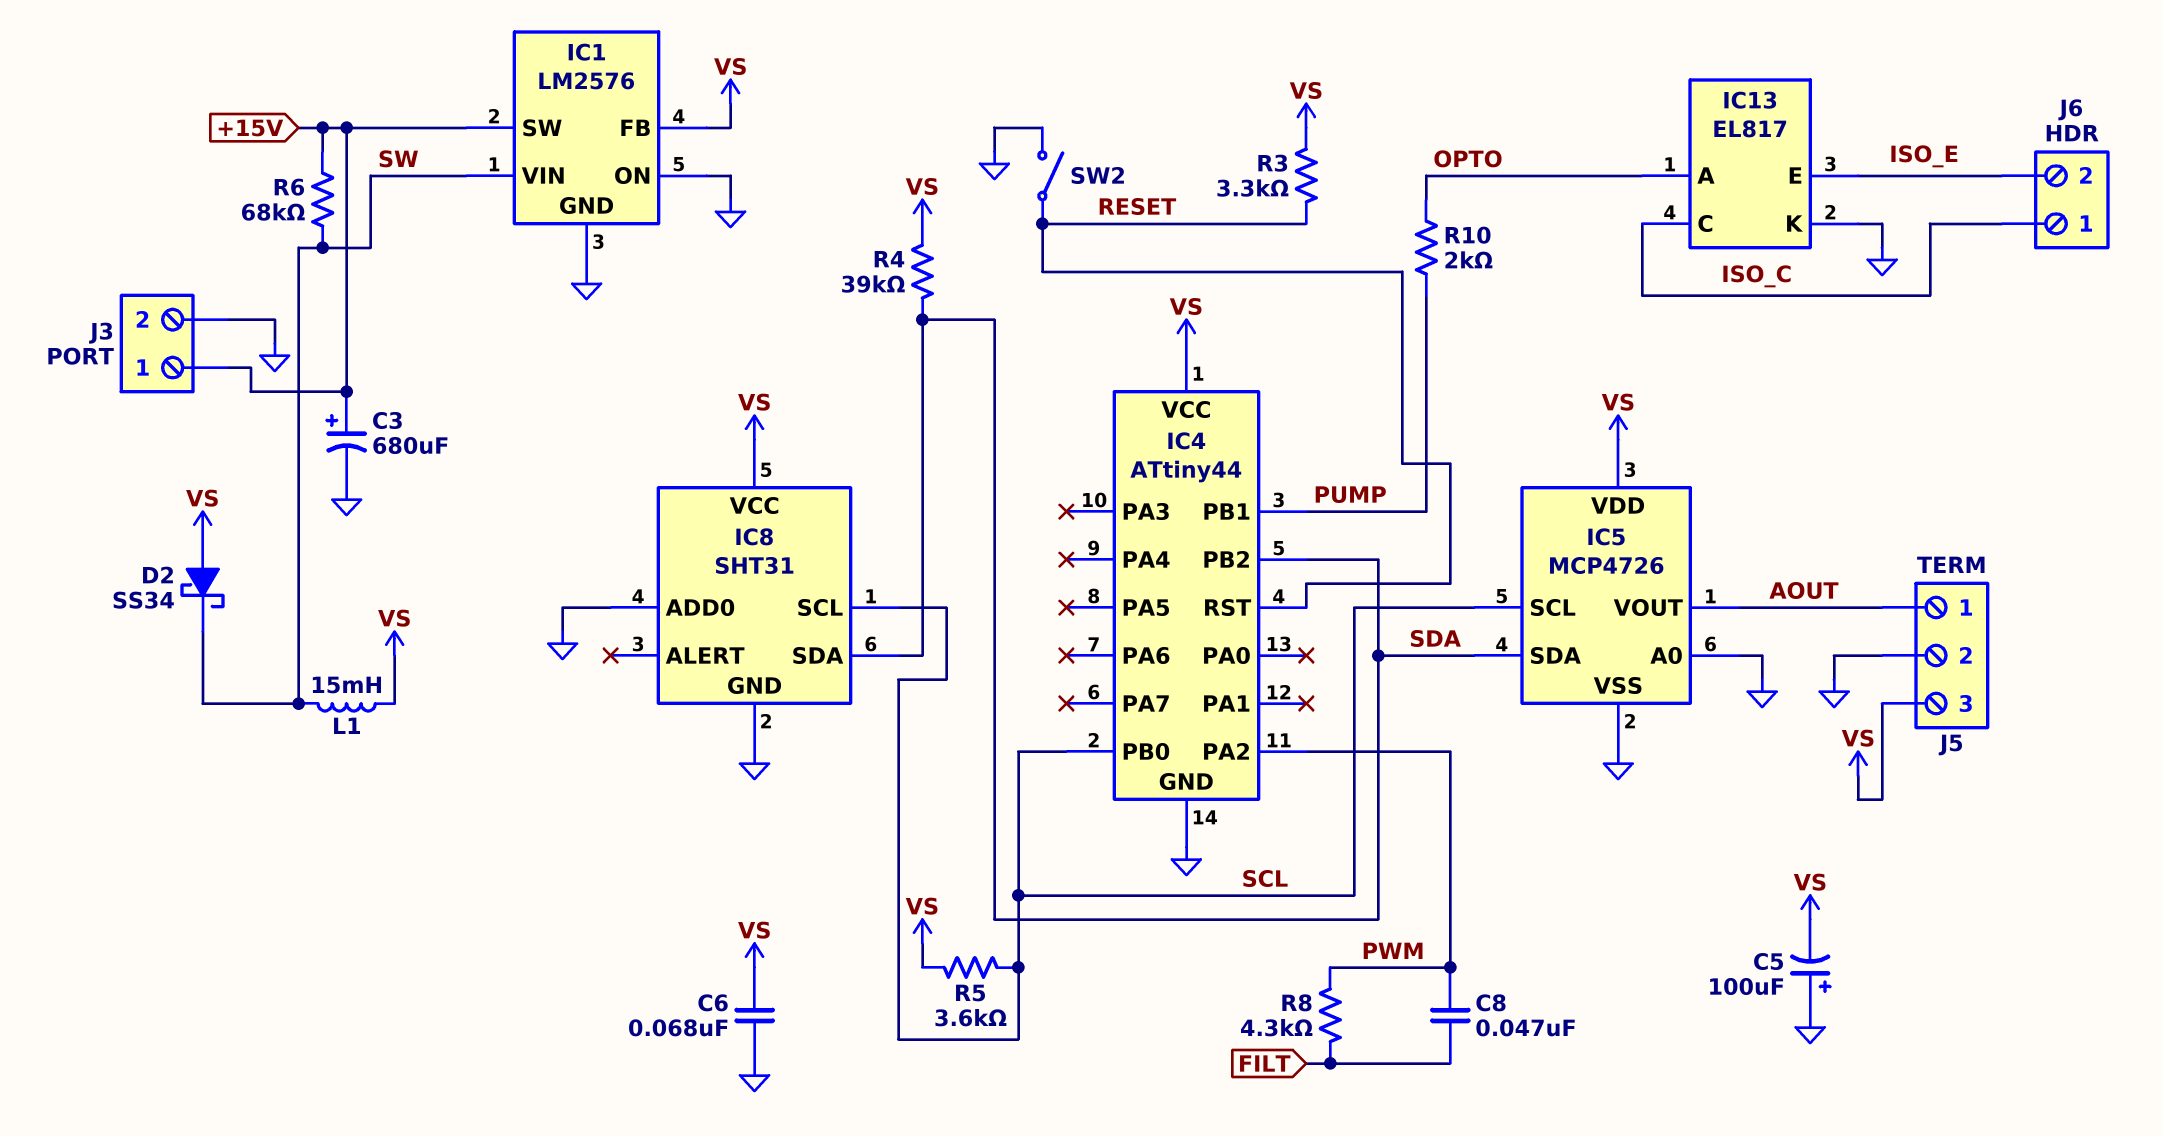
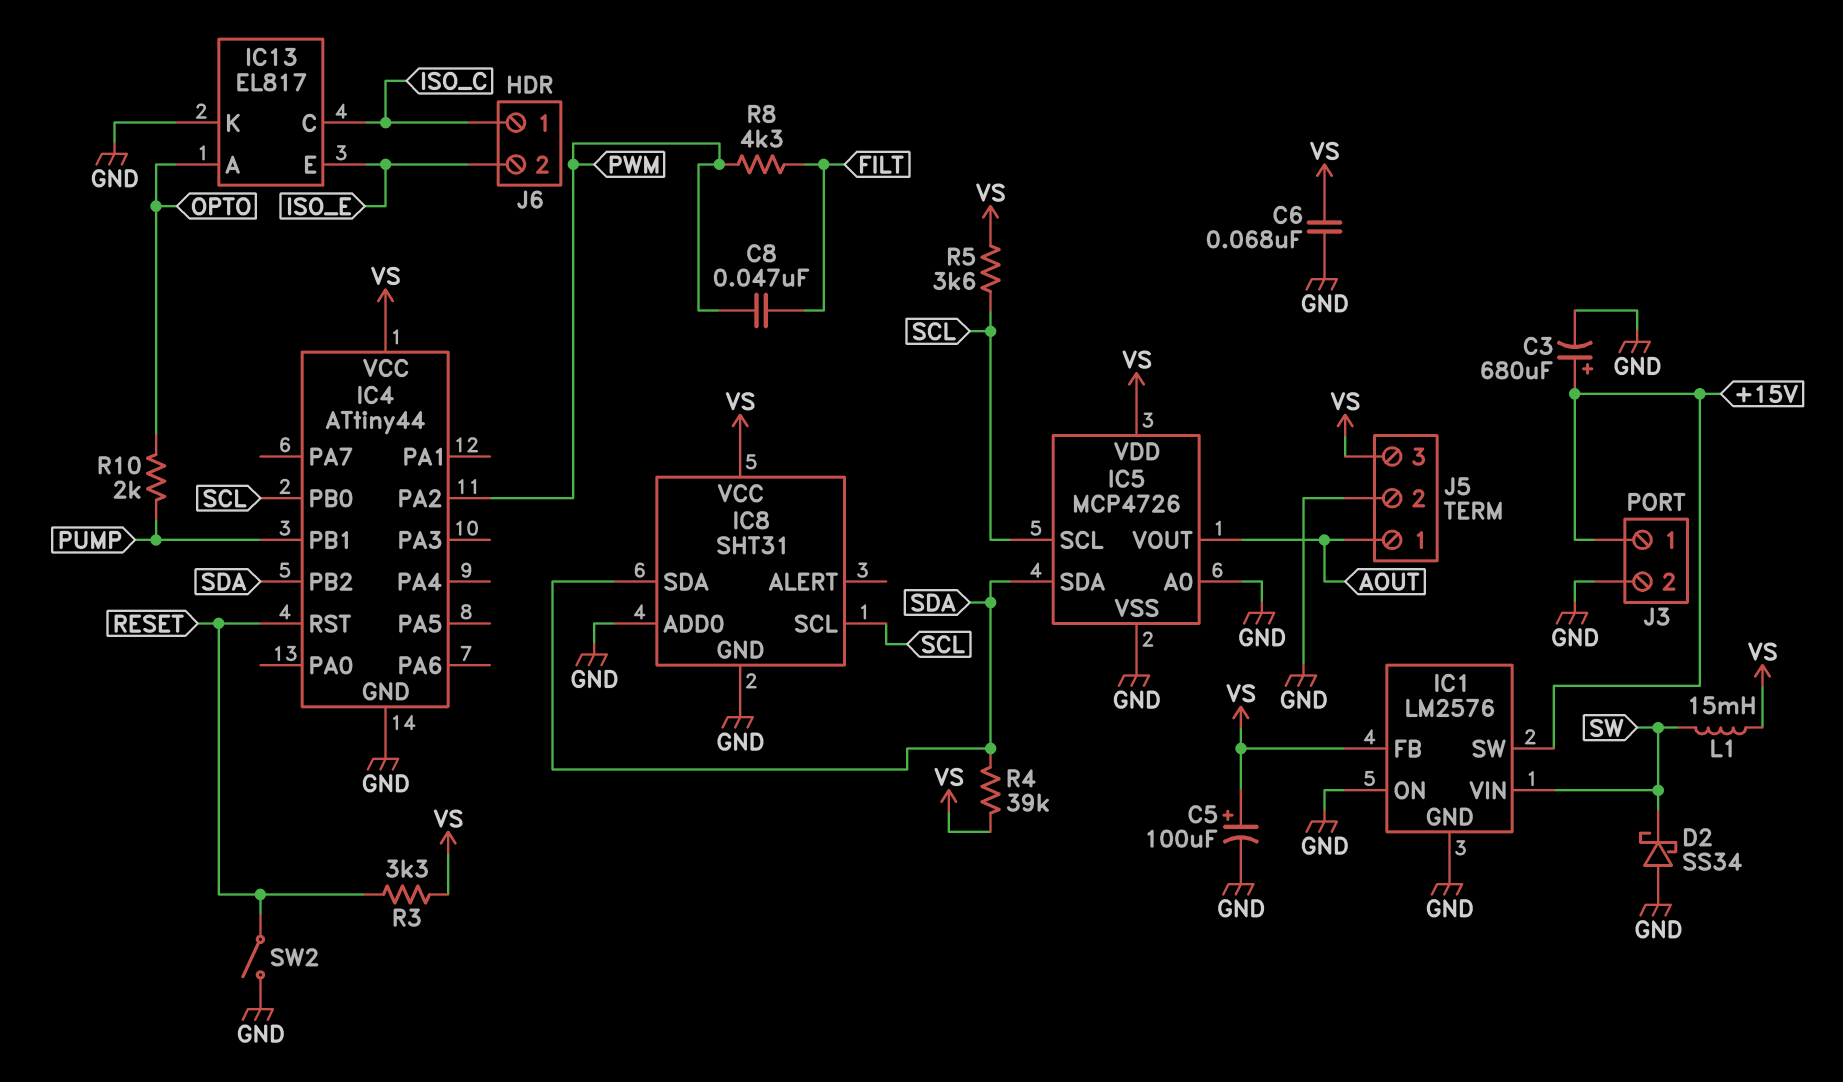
C5: 100uF (plus GND, minus VS) -> 100uF (plus VS, minus GND)
D2: schottky SS34 (A VS, K SW) -> schottky SS34 (A GND, K SW)
R6: 68k (+15V, SW) -> none

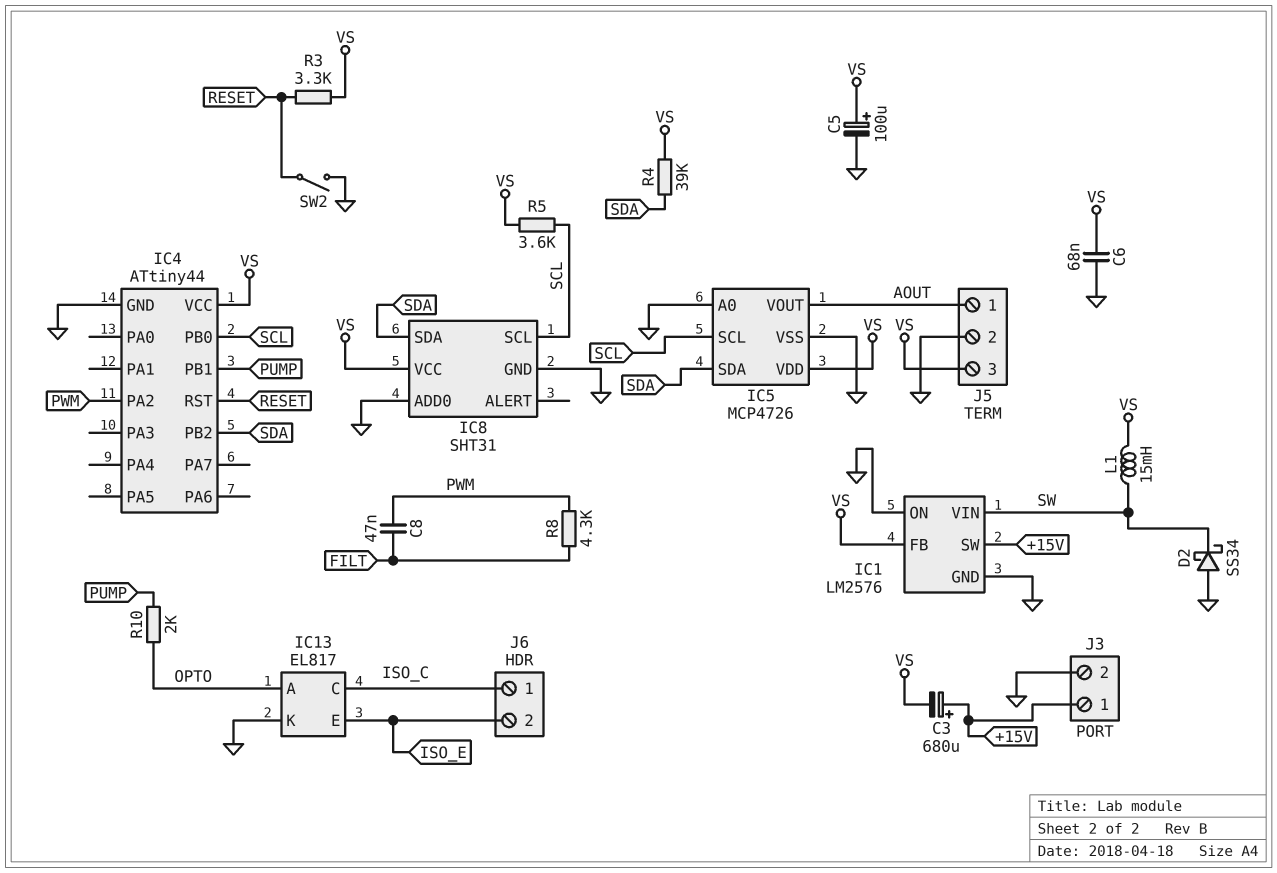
C3: 680uF (plus +15V, minus GND) -> 680uF (plus +15V, minus VS)

